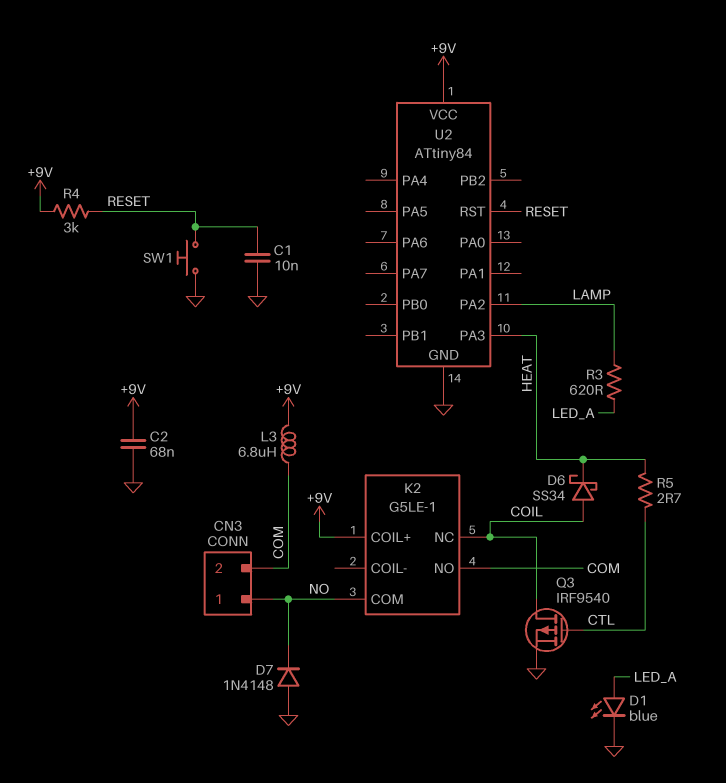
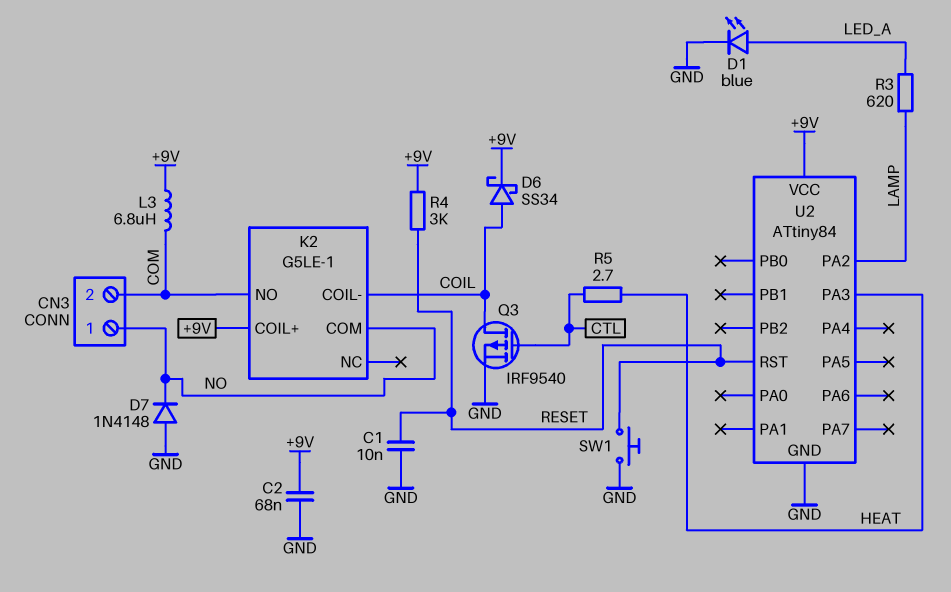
D6: schottky SS34 (A COIL, K HEAT) -> schottky SS34 (A COIL, K +9V)
K2 pin COIL-: none -> COIL
K2 pin NC: COIL -> none

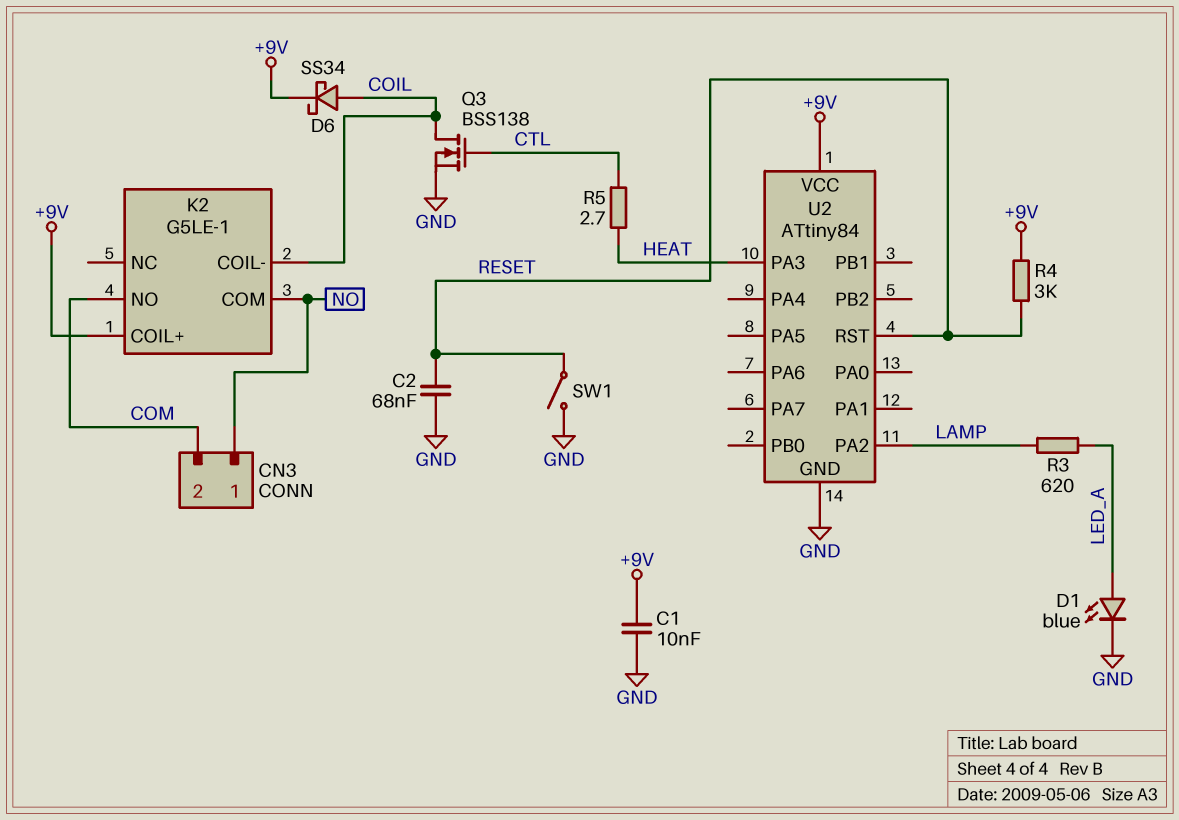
C1: 10nF (GND, RESET) -> 10nF (+9V, GND)
C2: 68nF (+9V, GND) -> 68nF (GND, RESET)
D7: diode 1N4148 (A GND, K NO) -> none
L3: 6.8uH (+9V, COM) -> none
Q3: PMOS IRF9540 (G CTL, D COIL, S GND) -> NMOS BSS138 (G CTL, D COIL, S GND)
SW1: button (GND, RESET) -> switch (GND, RESET)

